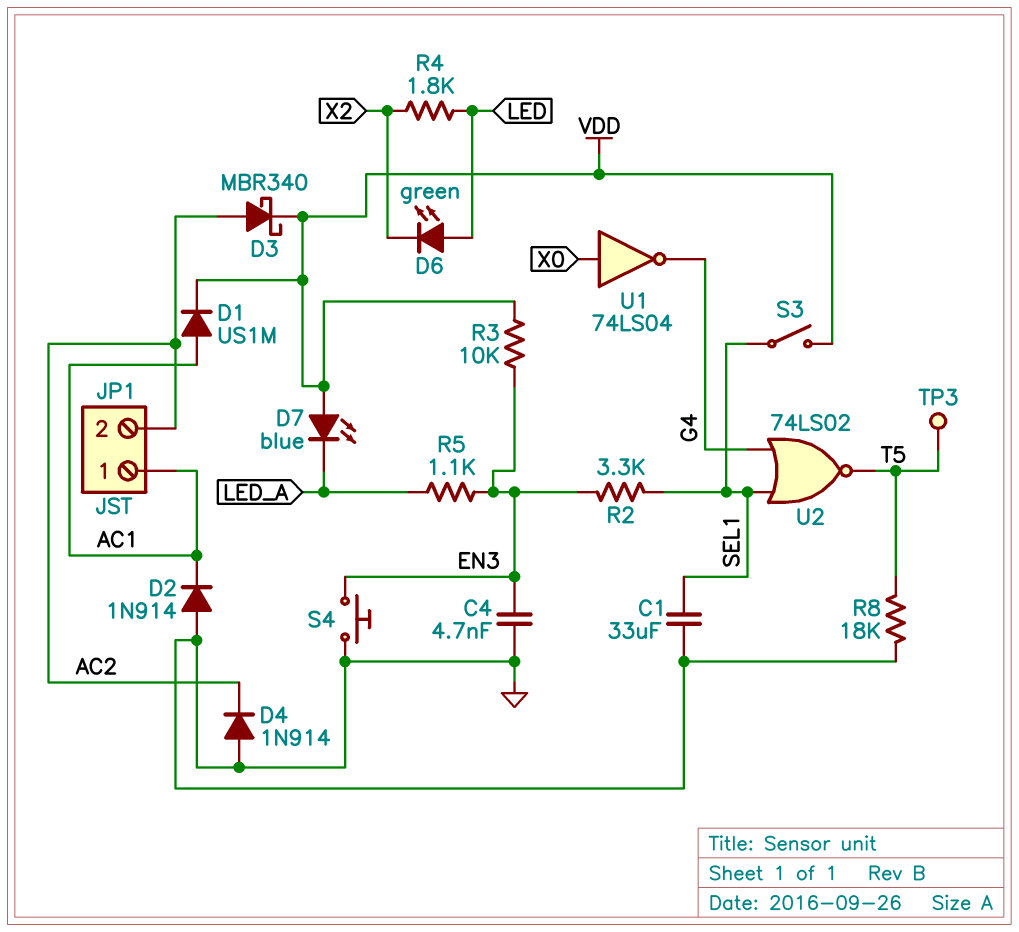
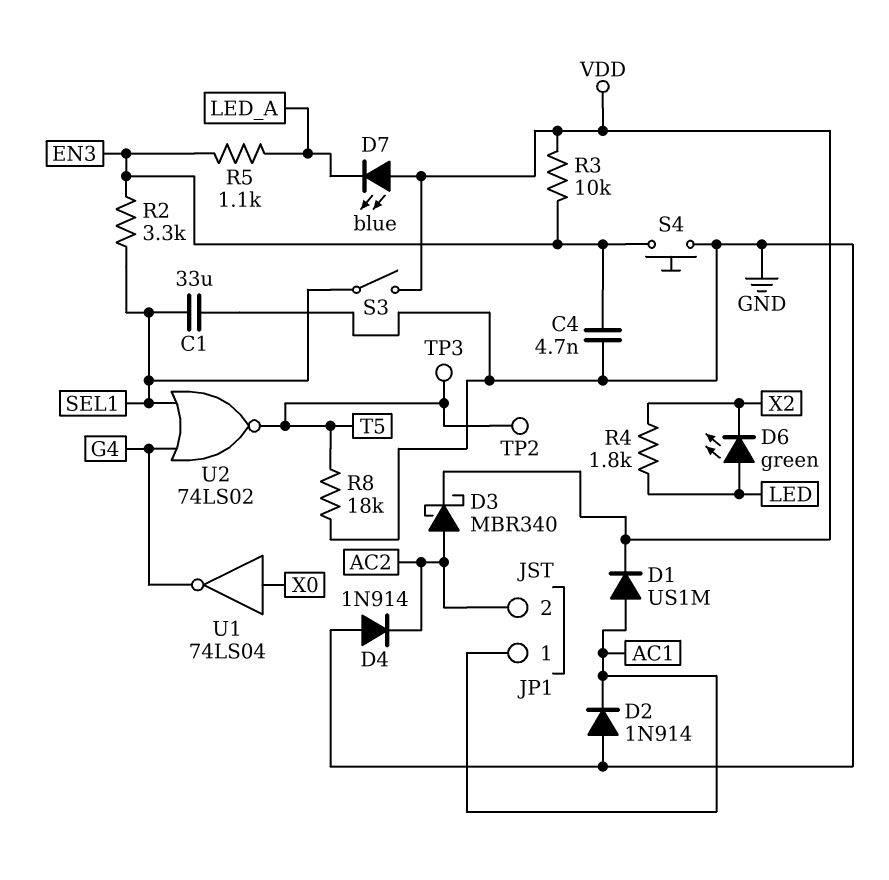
TP2: none -> test point (T5)

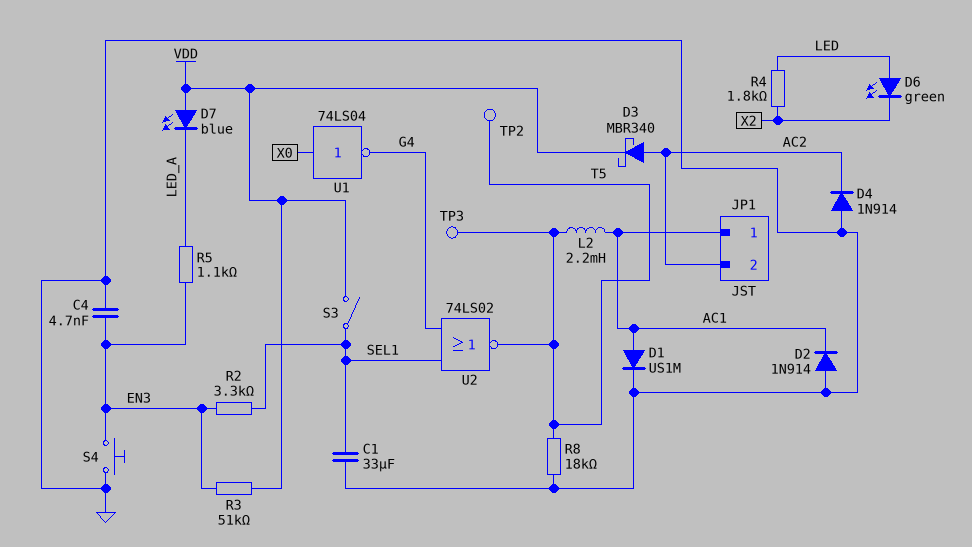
D1: diode US1M (A AC1, K VDD) -> diode US1M (A AC1, K GND)
L2: none -> 2.2mH (AC1, T5)
R3: 10k (EN3, VDD) -> 51k (EN3, VDD)

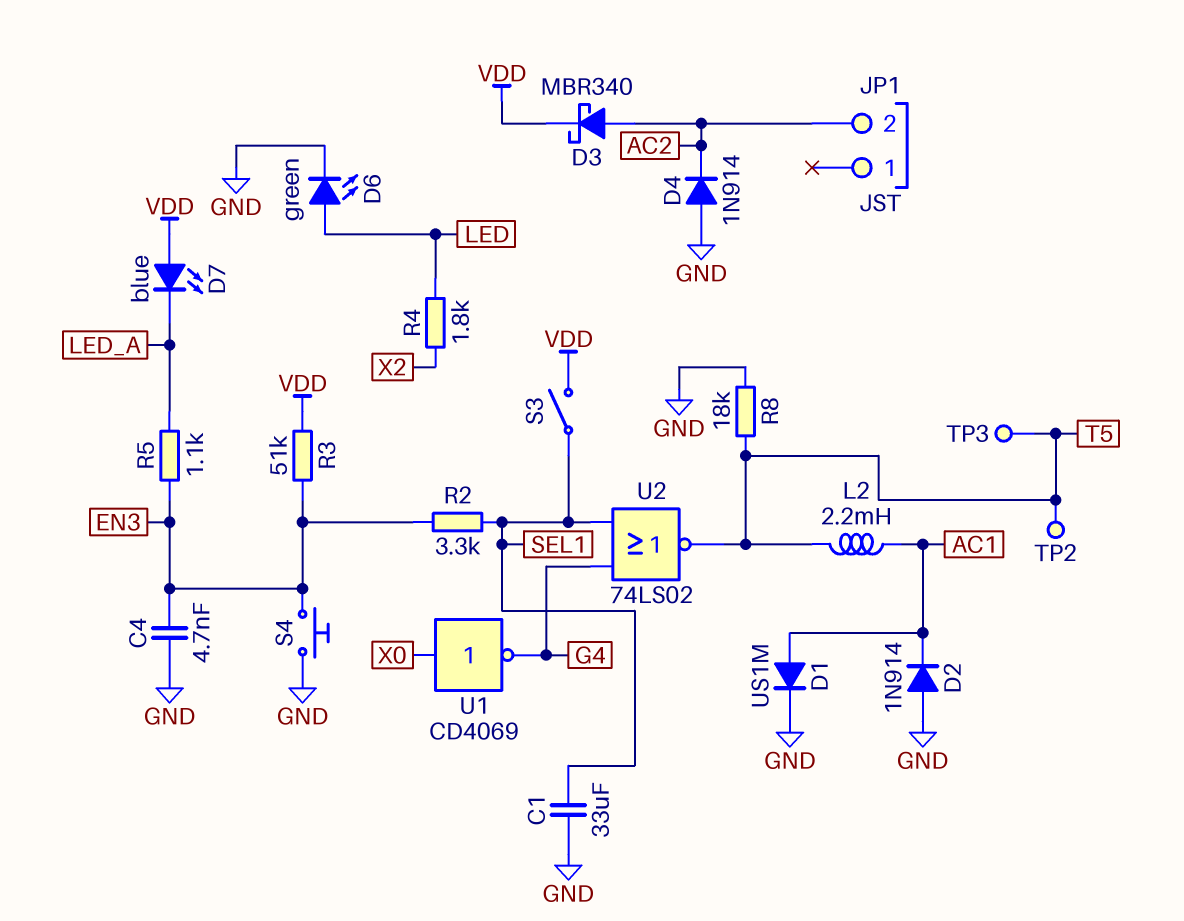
D6: LED green (A LED, K X2) -> LED green (A LED, K GND)
JP1 pin 1: AC1 -> none
U1: NOT 74LS04 (in X0, out G4) -> NOT CD4069 (in X0, out G4)

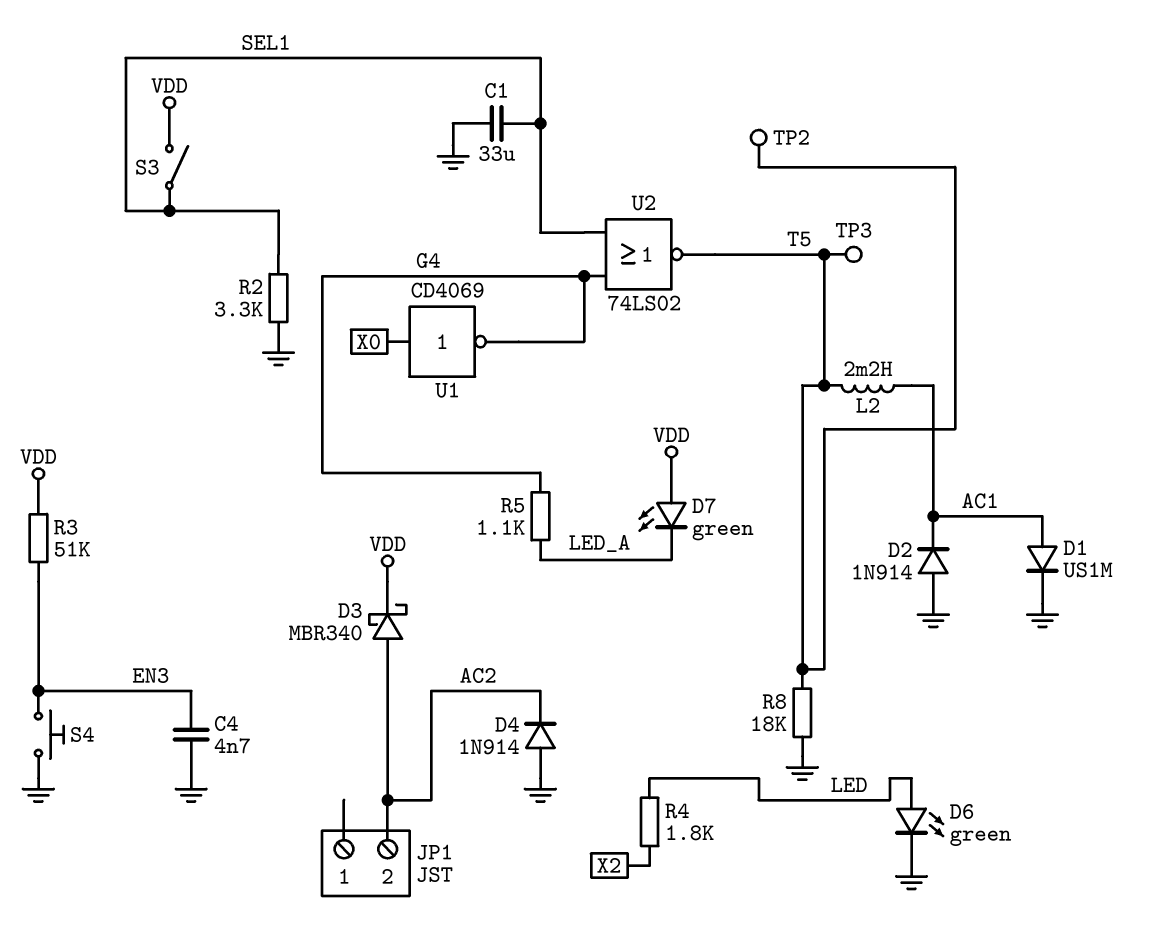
D7: LED blue (A VDD, K LED_A) -> LED green (A VDD, K LED_A)
R2: 3.3k (EN3, SEL1) -> 3.3k (GND, SEL1)
R5: 1.1k (EN3, LED_A) -> 1.1k (G4, LED_A)

